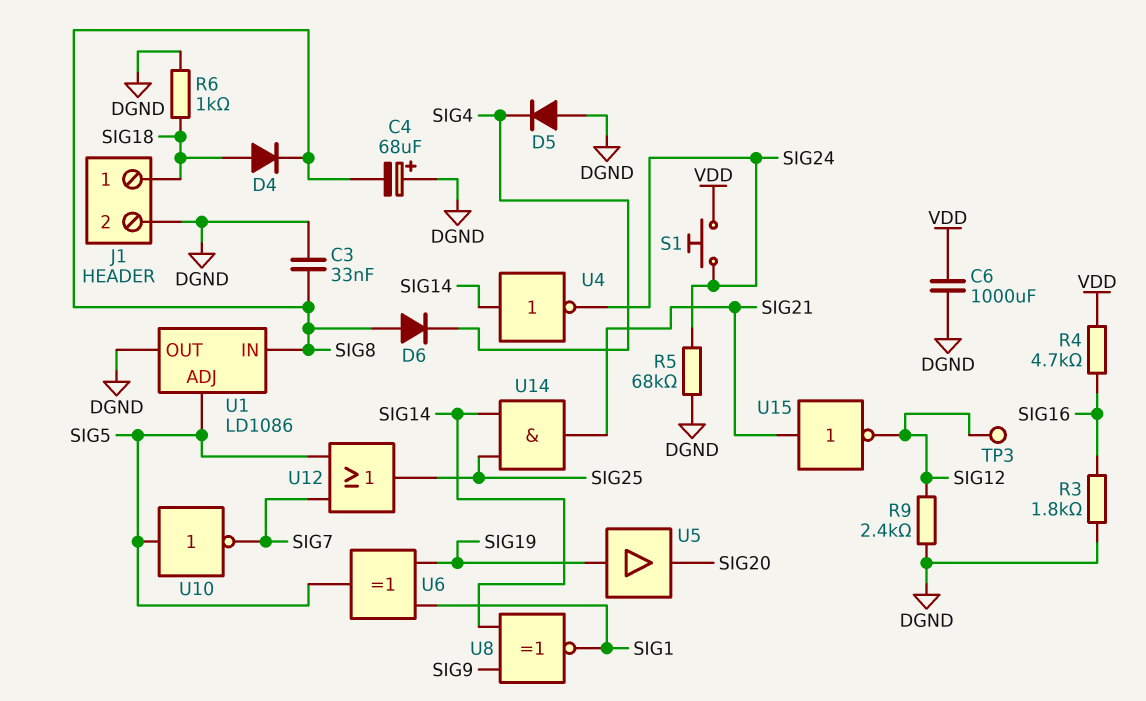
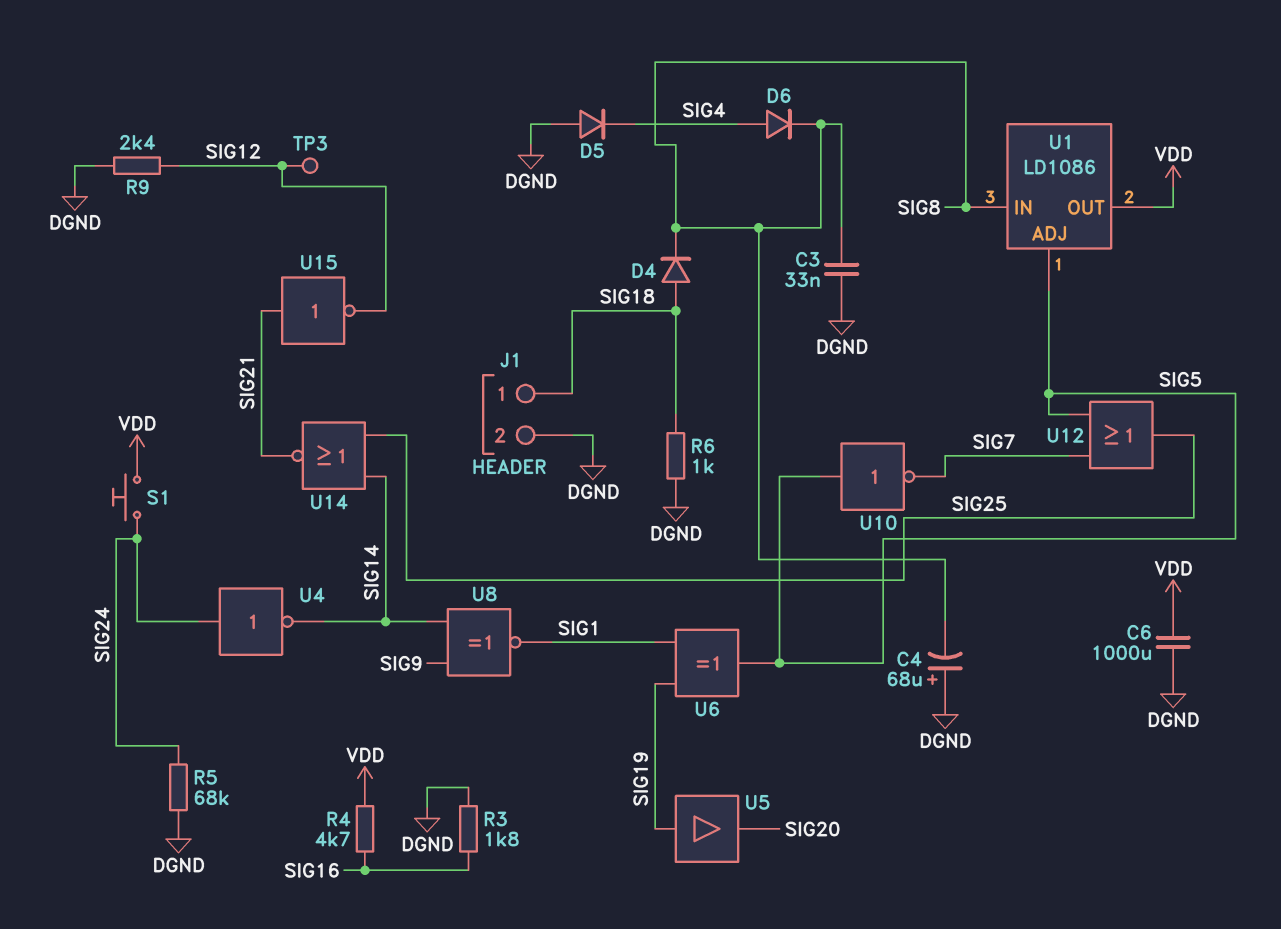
D6: diode (A SIG8, K SIG4) -> diode (A SIG4, K SIG8)
U1 pin OUT: DGND -> VDD
U4: NOT (in SIG14, out SIG24) -> NOT (in SIG24, out SIG14)
U14: AND (in SIG14, in SIG25, out SIG21) -> NOR (in SIG14, in SIG25, out SIG21)

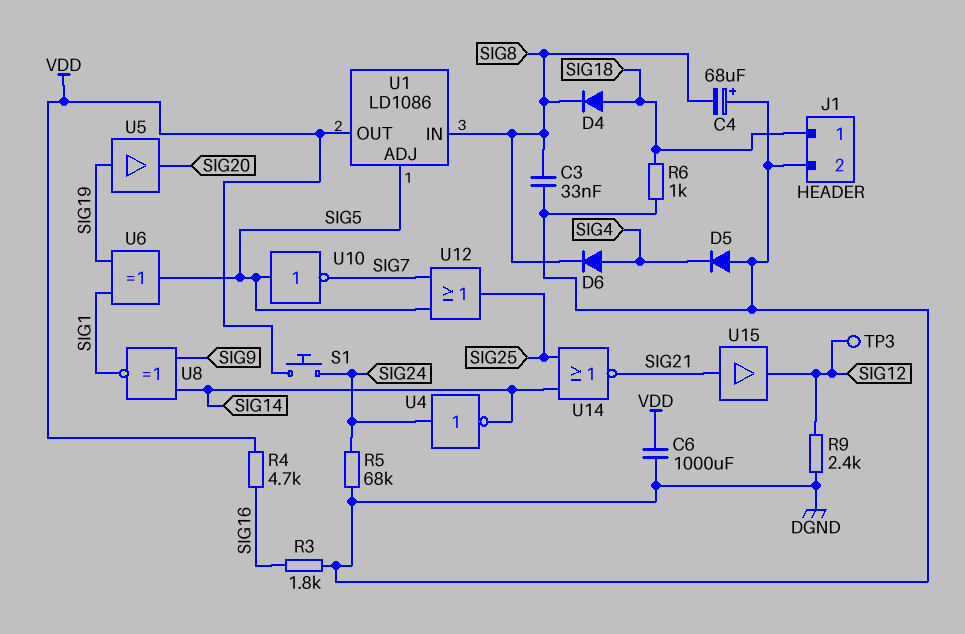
U15: NOT (in SIG21, out SIG12) -> buffer (in SIG21, out SIG12)

